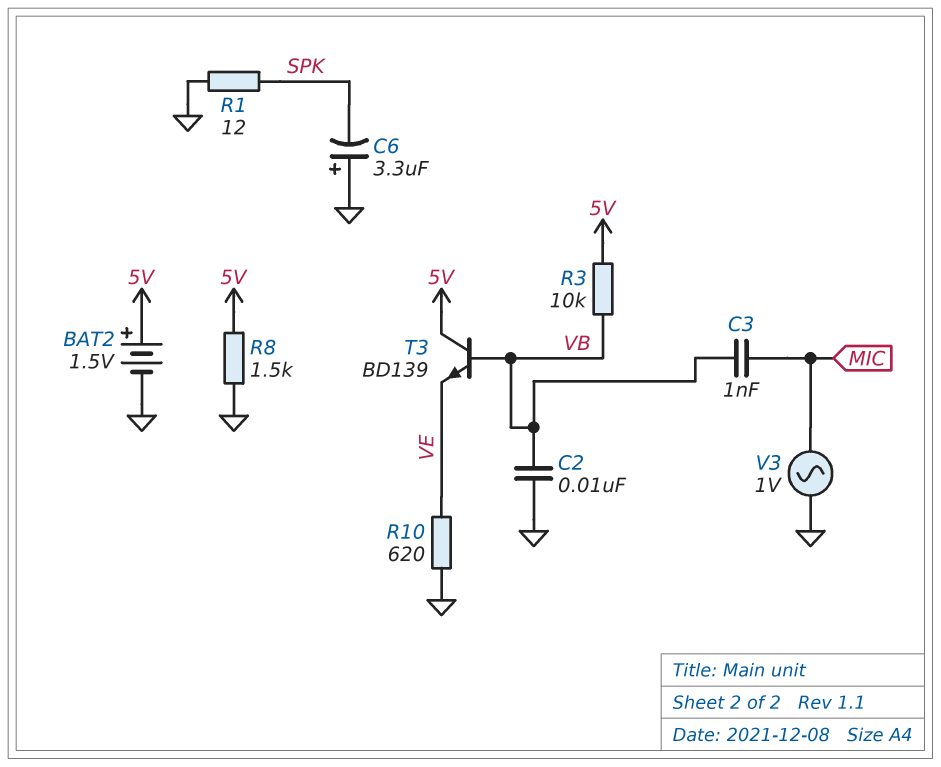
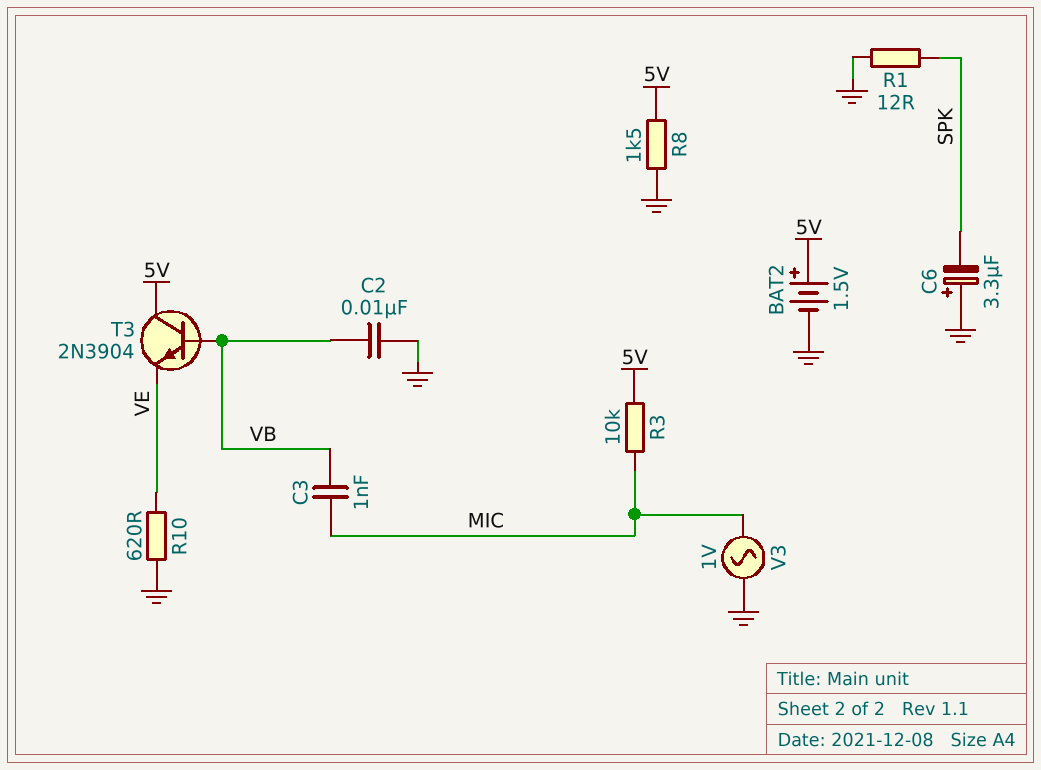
R3: 10k (5V, VB) -> 10k (5V, MIC)
T3: NPN BD139 (B VB, C 5V, E VE) -> NPN 2N3904 (B VB, C 5V, E VE)

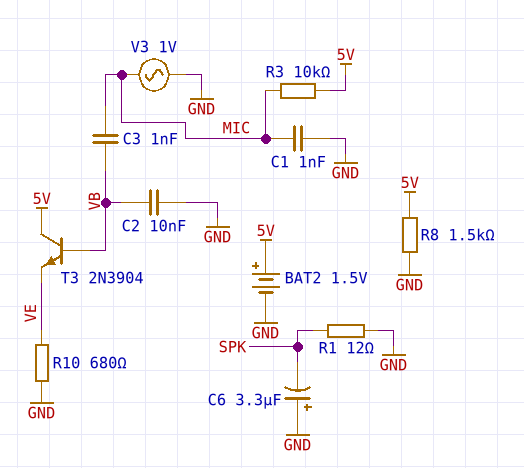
C1: none -> 1nF (GND, MIC)
R10: 620 (GND, VE) -> 680 (GND, VE)

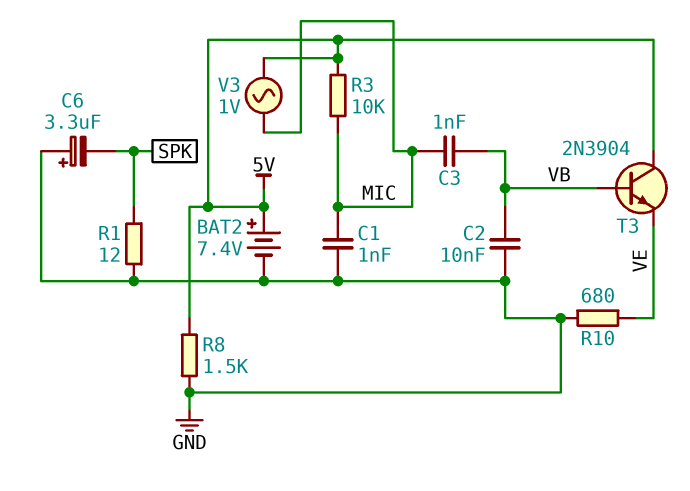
BAT2: 1.5V (plus 5V, minus GND) -> 7.4V (plus 5V, minus GND)
V3: AC 1V (GND, MIC) -> AC 1V (5V, MIC)

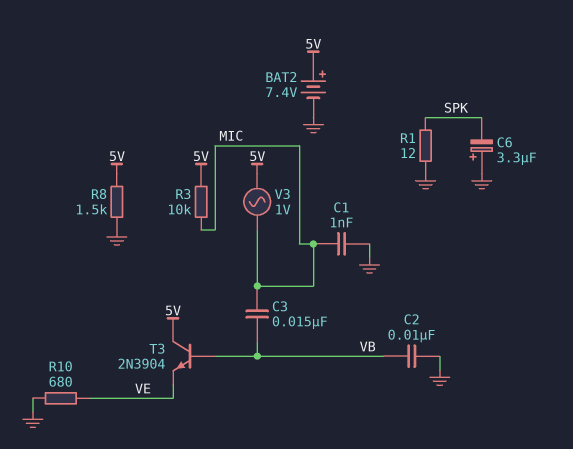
C3: 1nF (MIC, VB) -> 15nF (MIC, VB)

